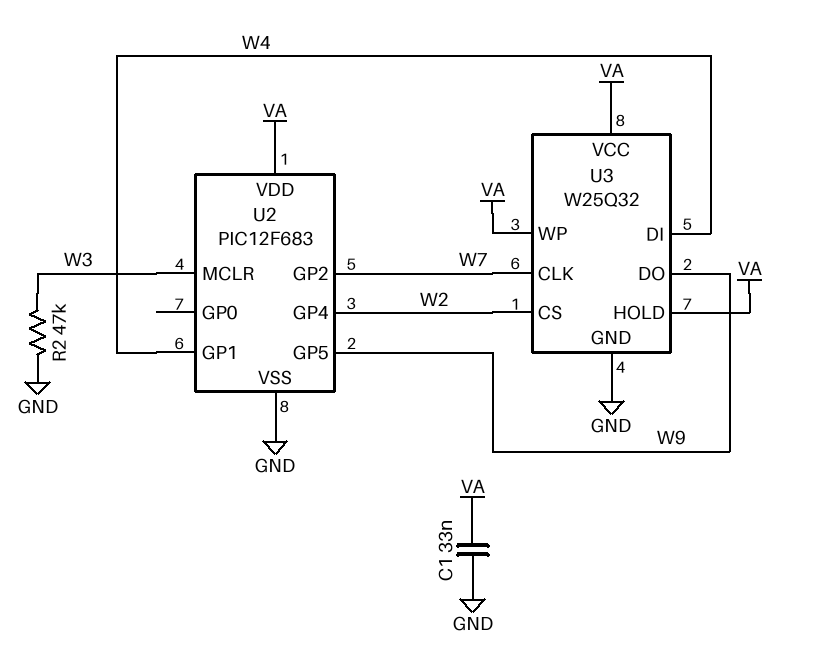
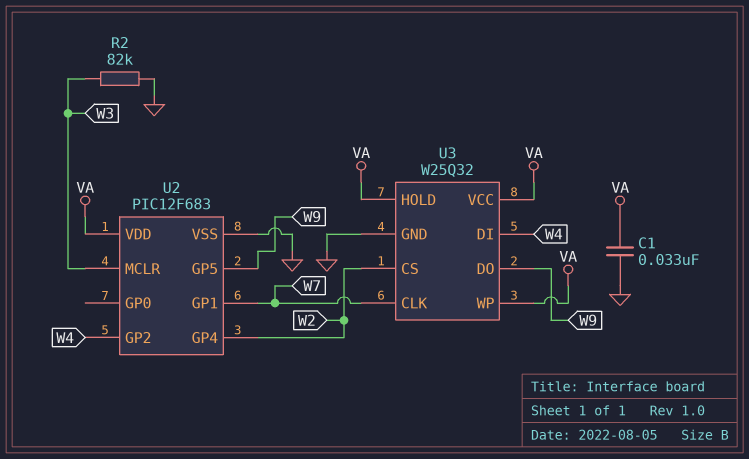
R2: 47k (GND, W3) -> 82k (GND, W3)
U2 pin GP1: W4 -> W7
U2 pin GP2: W7 -> W4

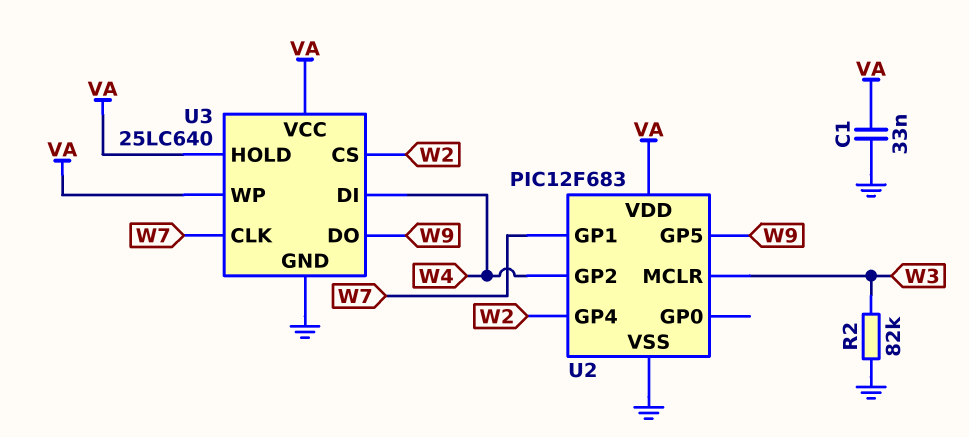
U3: W25Q32 -> 25LC640

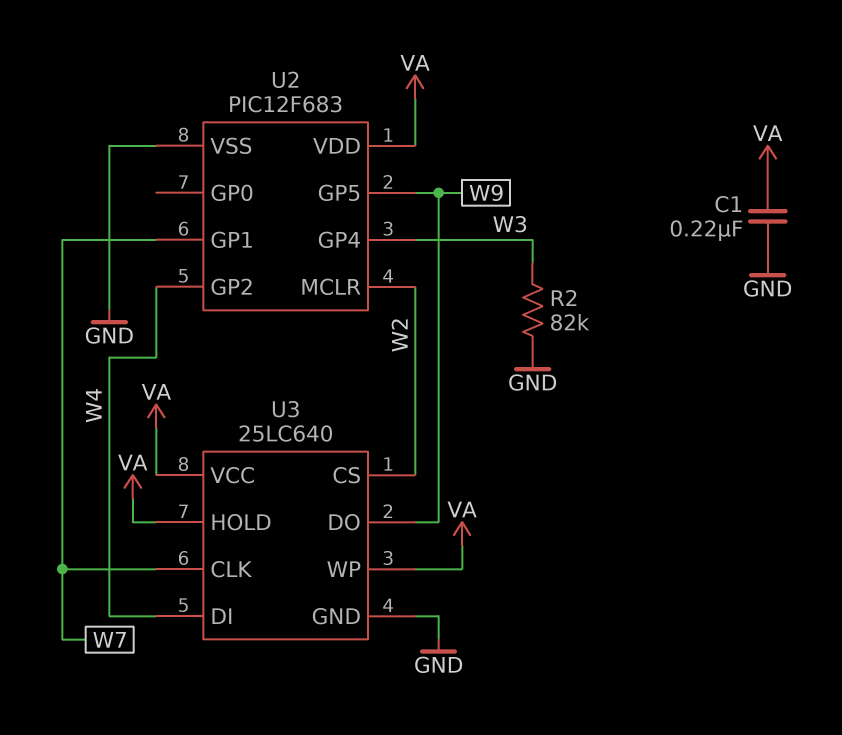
C1: 33nF (GND, VA) -> 220nF (GND, VA)
U2 pin GP4: W2 -> W3
U2 pin MCLR: W3 -> W2

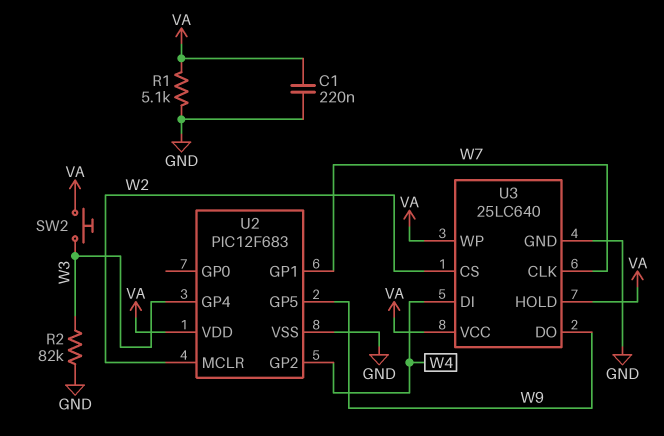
R1: none -> 5.1k (GND, VA)
SW2: none -> button (VA, W3)

